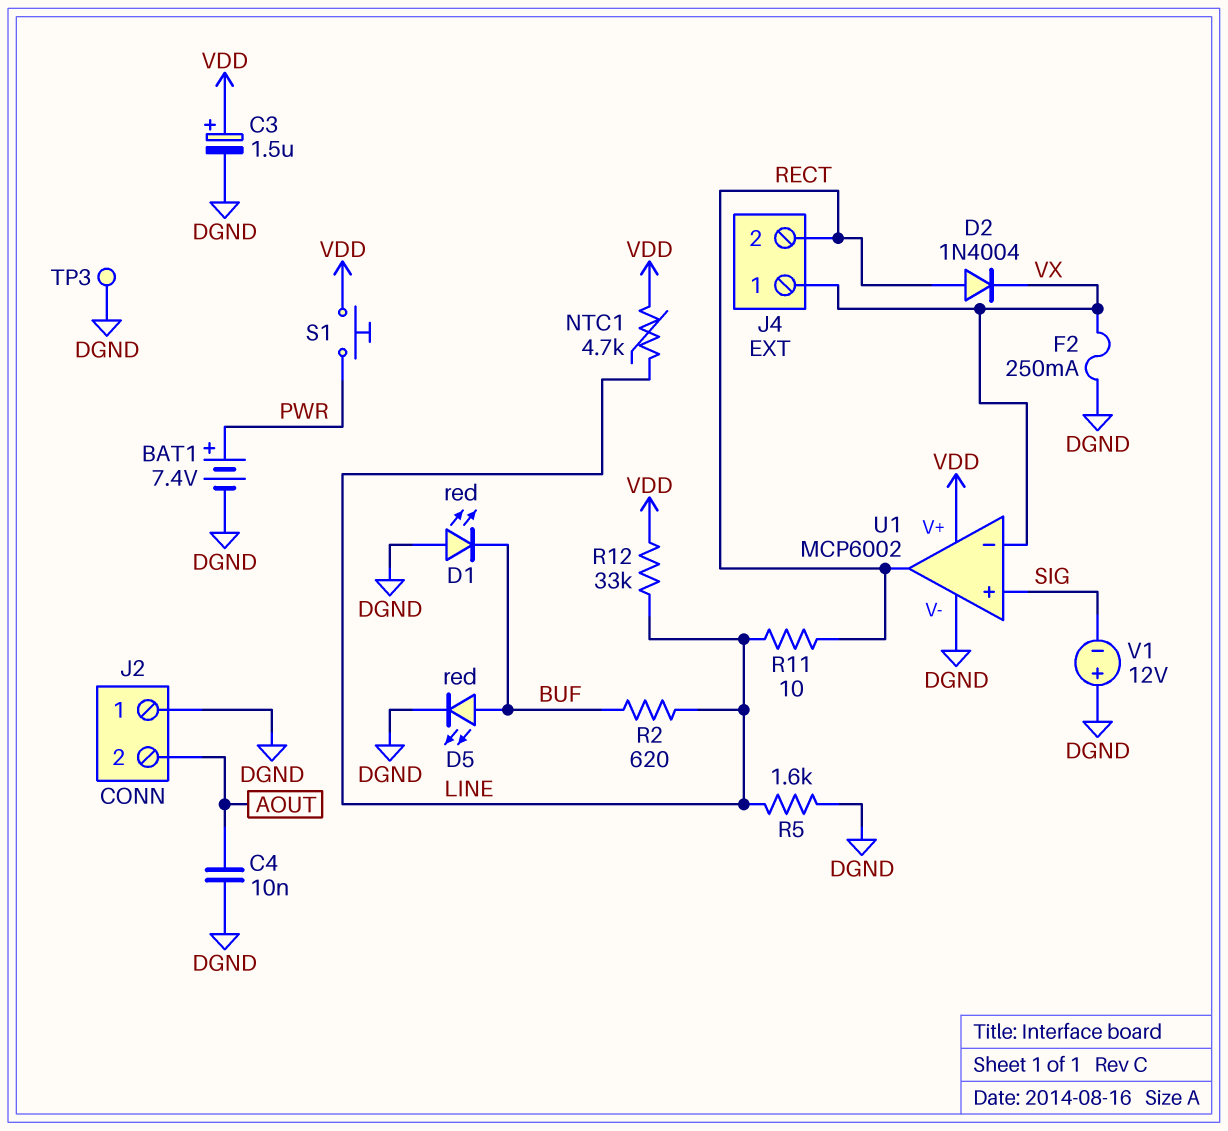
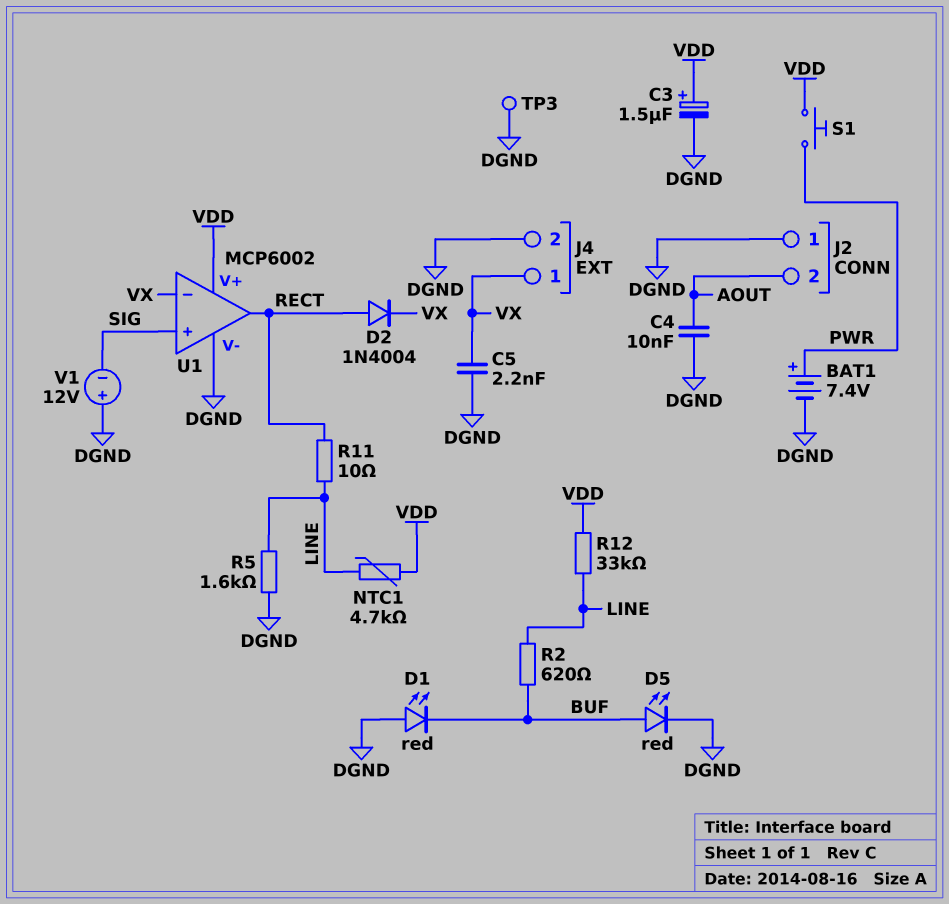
C5: none -> 2.2nF (DGND, VX)
F2: 250mA (DGND, VX) -> none
J4 pin 2: RECT -> DGND

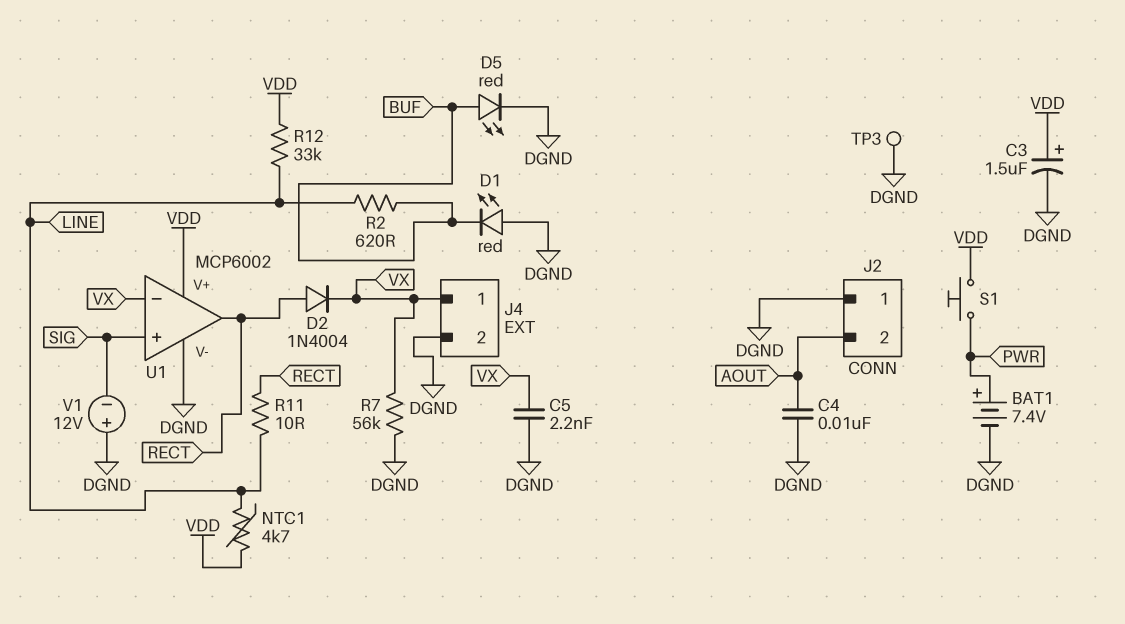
R5: 1.6k (DGND, LINE) -> none
R7: none -> 56k (DGND, VX)

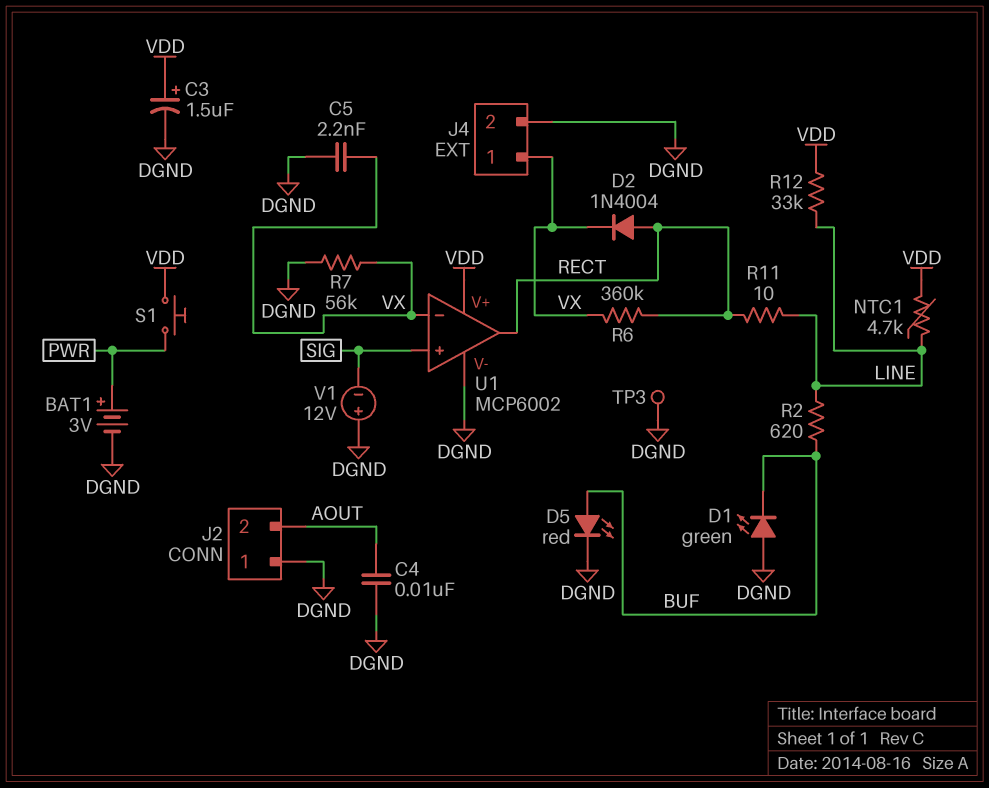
BAT1: 7.4V (plus PWR, minus DGND) -> 3V (plus PWR, minus DGND)
D1: LED red (A DGND, K BUF) -> LED green (A DGND, K BUF)
R6: none -> 360k (RECT, VX)

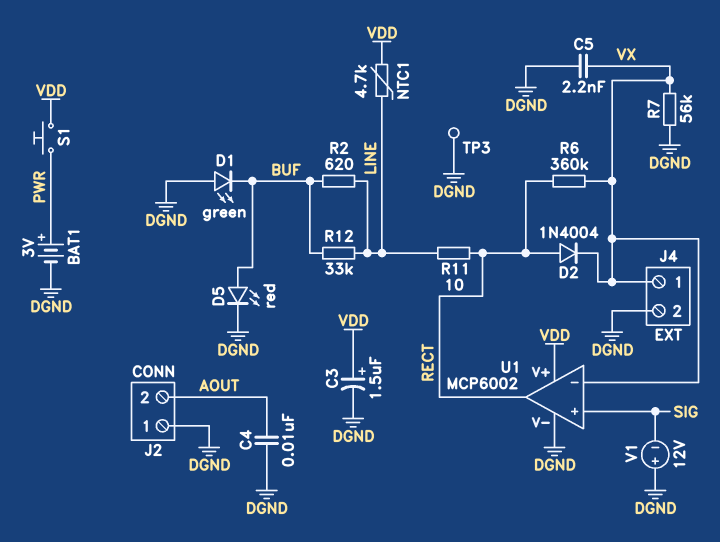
R12: 33k (LINE, VDD) -> 33k (BUF, LINE)

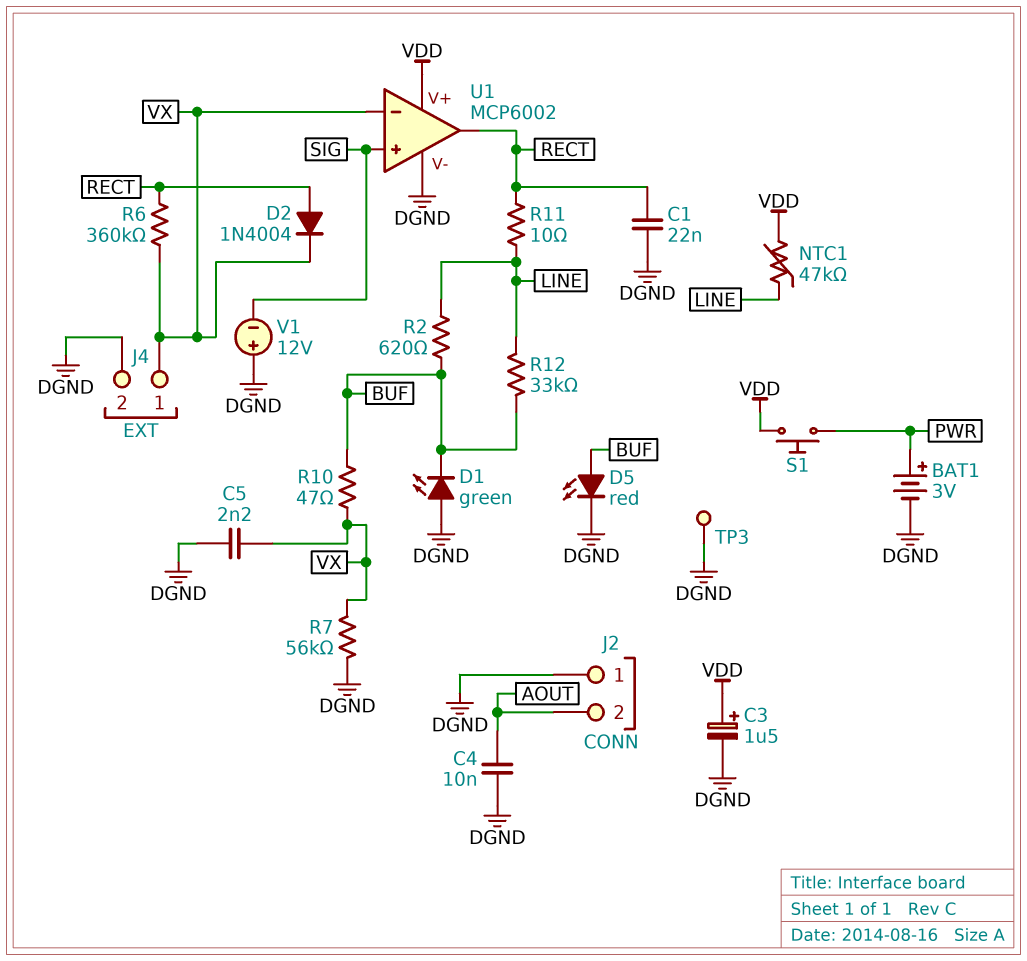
C1: none -> 22nF (DGND, RECT)
NTC1: 4.7k (LINE, VDD) -> 47k (LINE, VDD)
R10: none -> 47 (BUF, VX)

